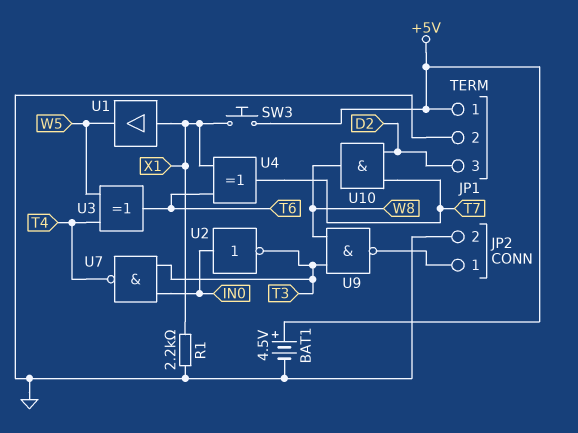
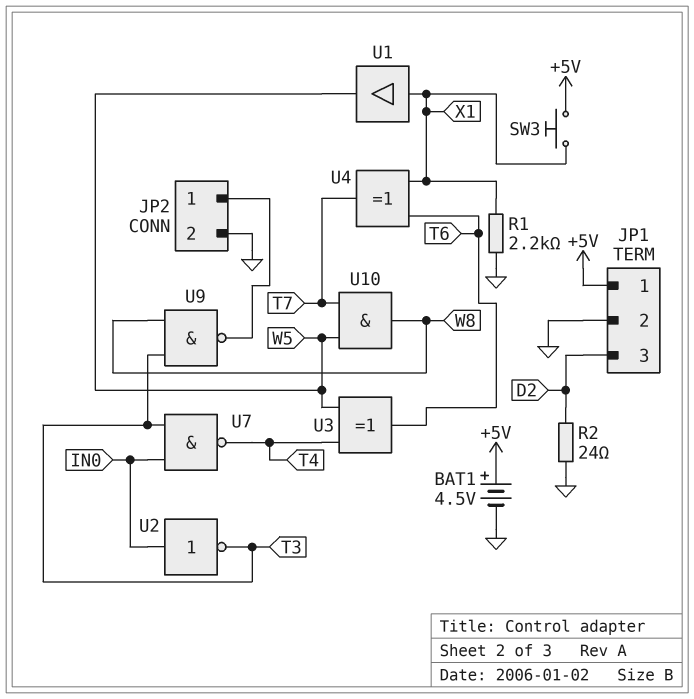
R2: none -> 24 (D2, GND)
U10: AND (in D2, in T7, out W8) -> AND (in T7, in W5, out W8)

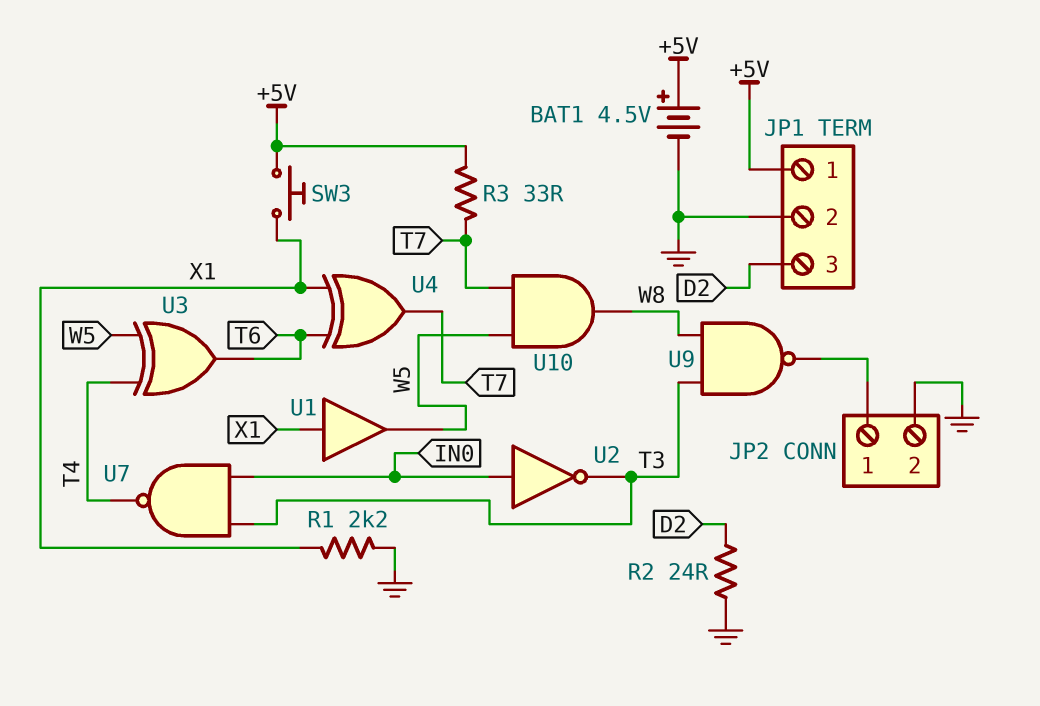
R3: none -> 33 (+5V, T7)

